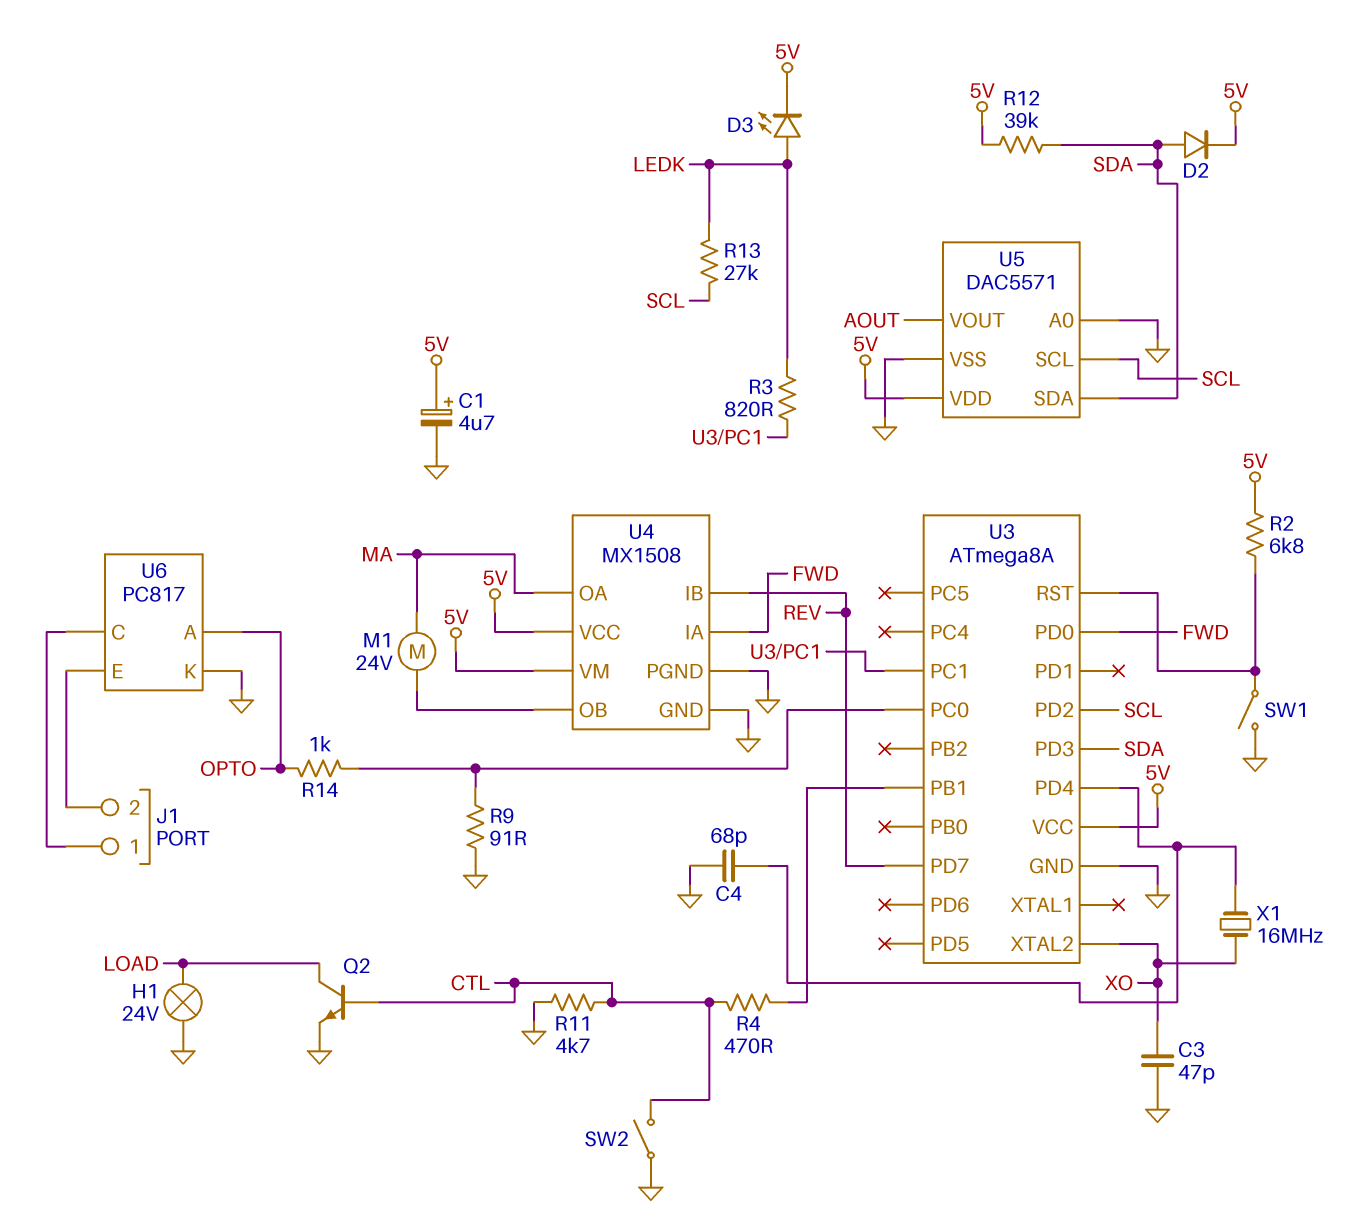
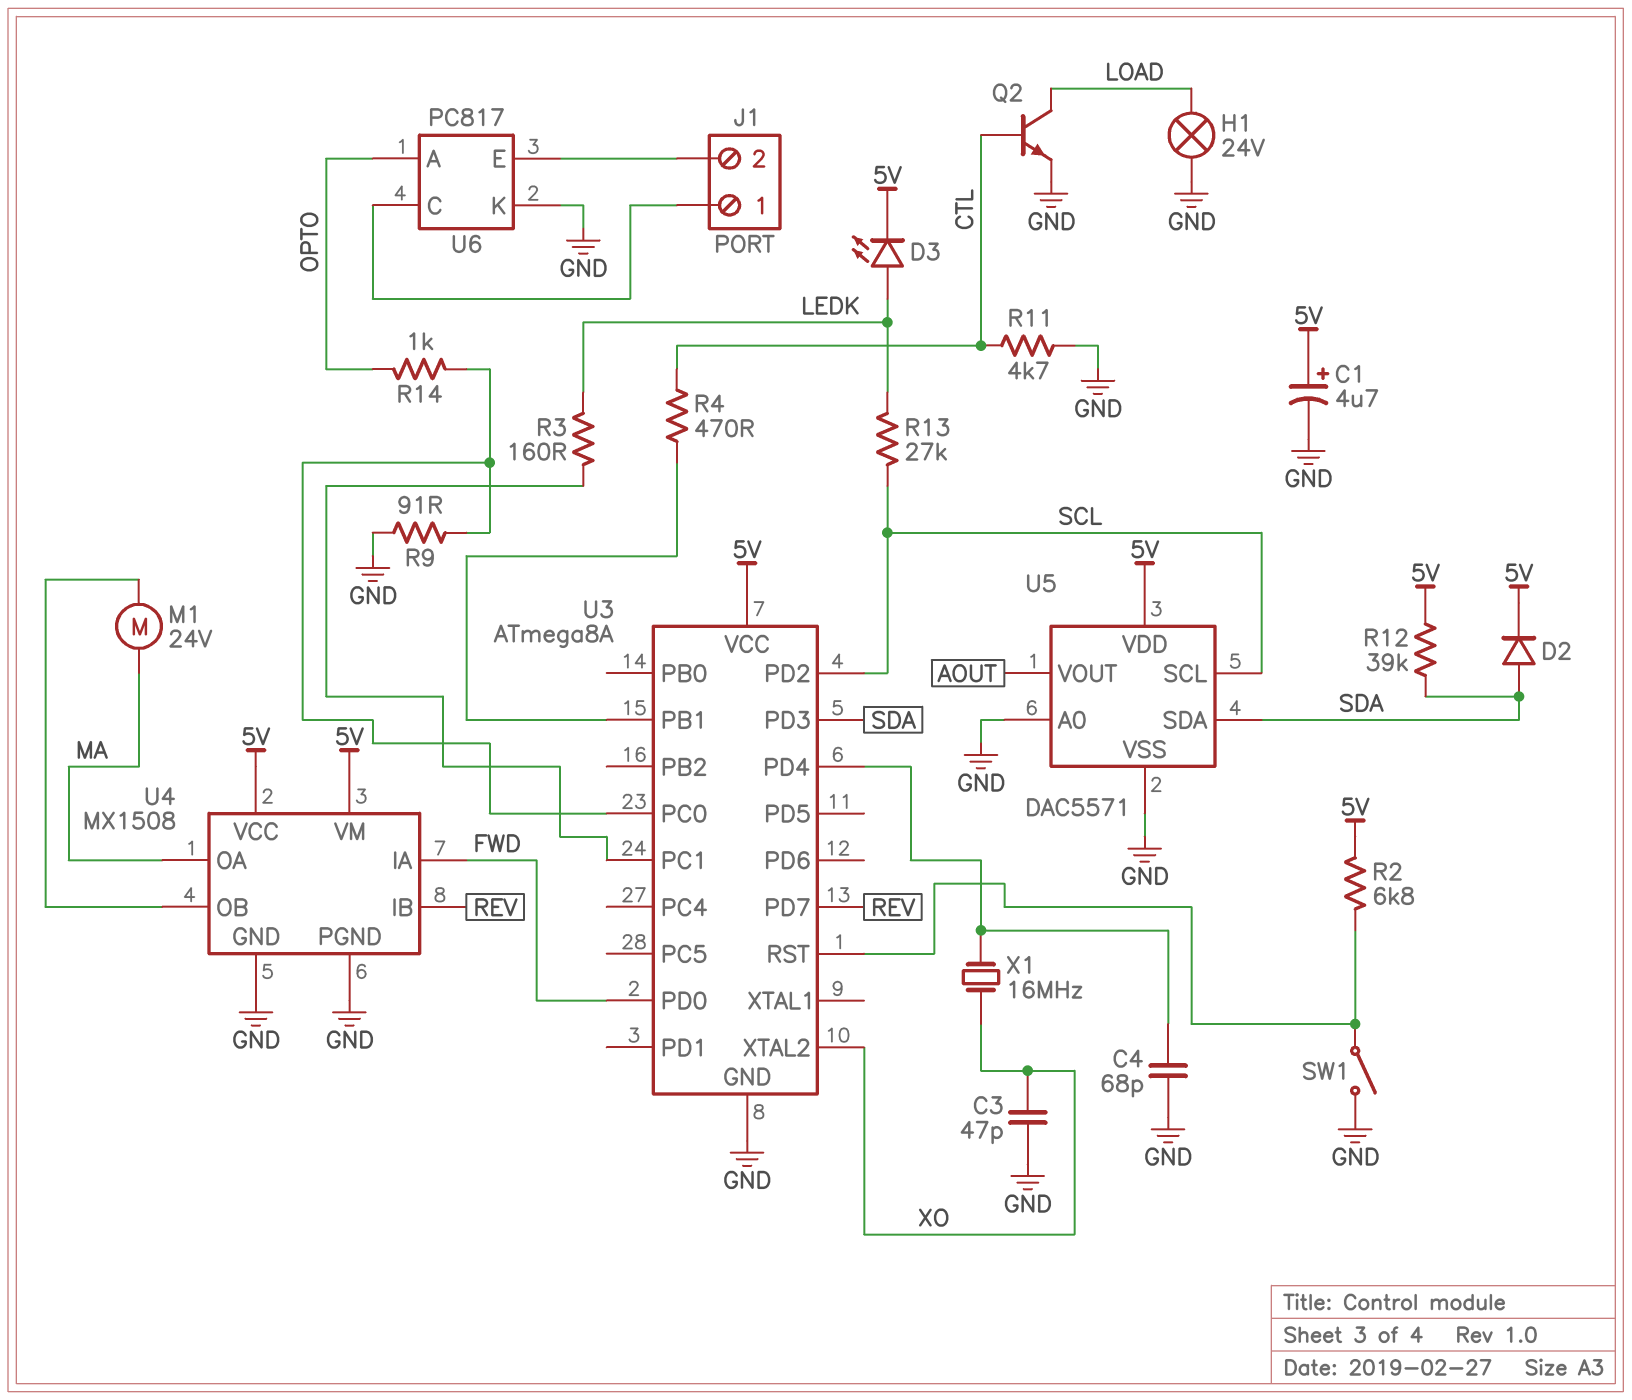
R3: 820 (LEDK, U3/PC1) -> 160 (LEDK, U3/PC1)
SW2: switch (CTL, GND) -> none

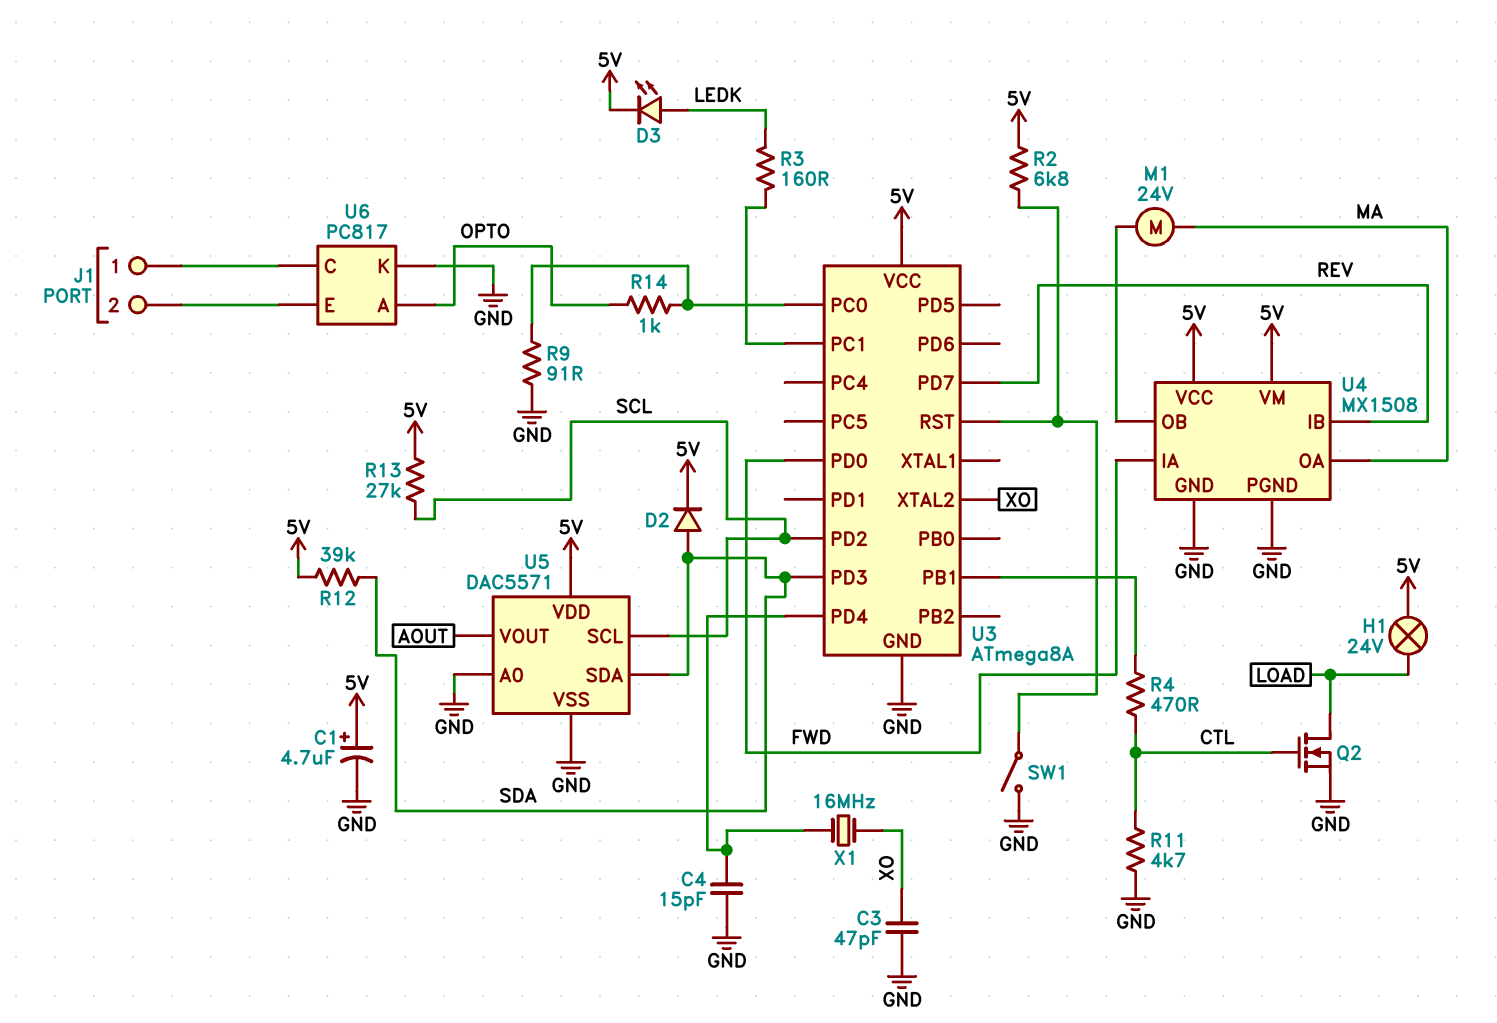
C4: 68pF (GND, U3/PD4) -> 15pF (GND, U3/PD4)
H1: lamp 24V (GND, LOAD) -> lamp 24V (5V, LOAD)
Q2: NPN (B CTL, C LOAD, E GND) -> NMOS (G CTL, D LOAD, S GND)
R13: 27k (LEDK, SCL) -> 27k (5V, SCL)

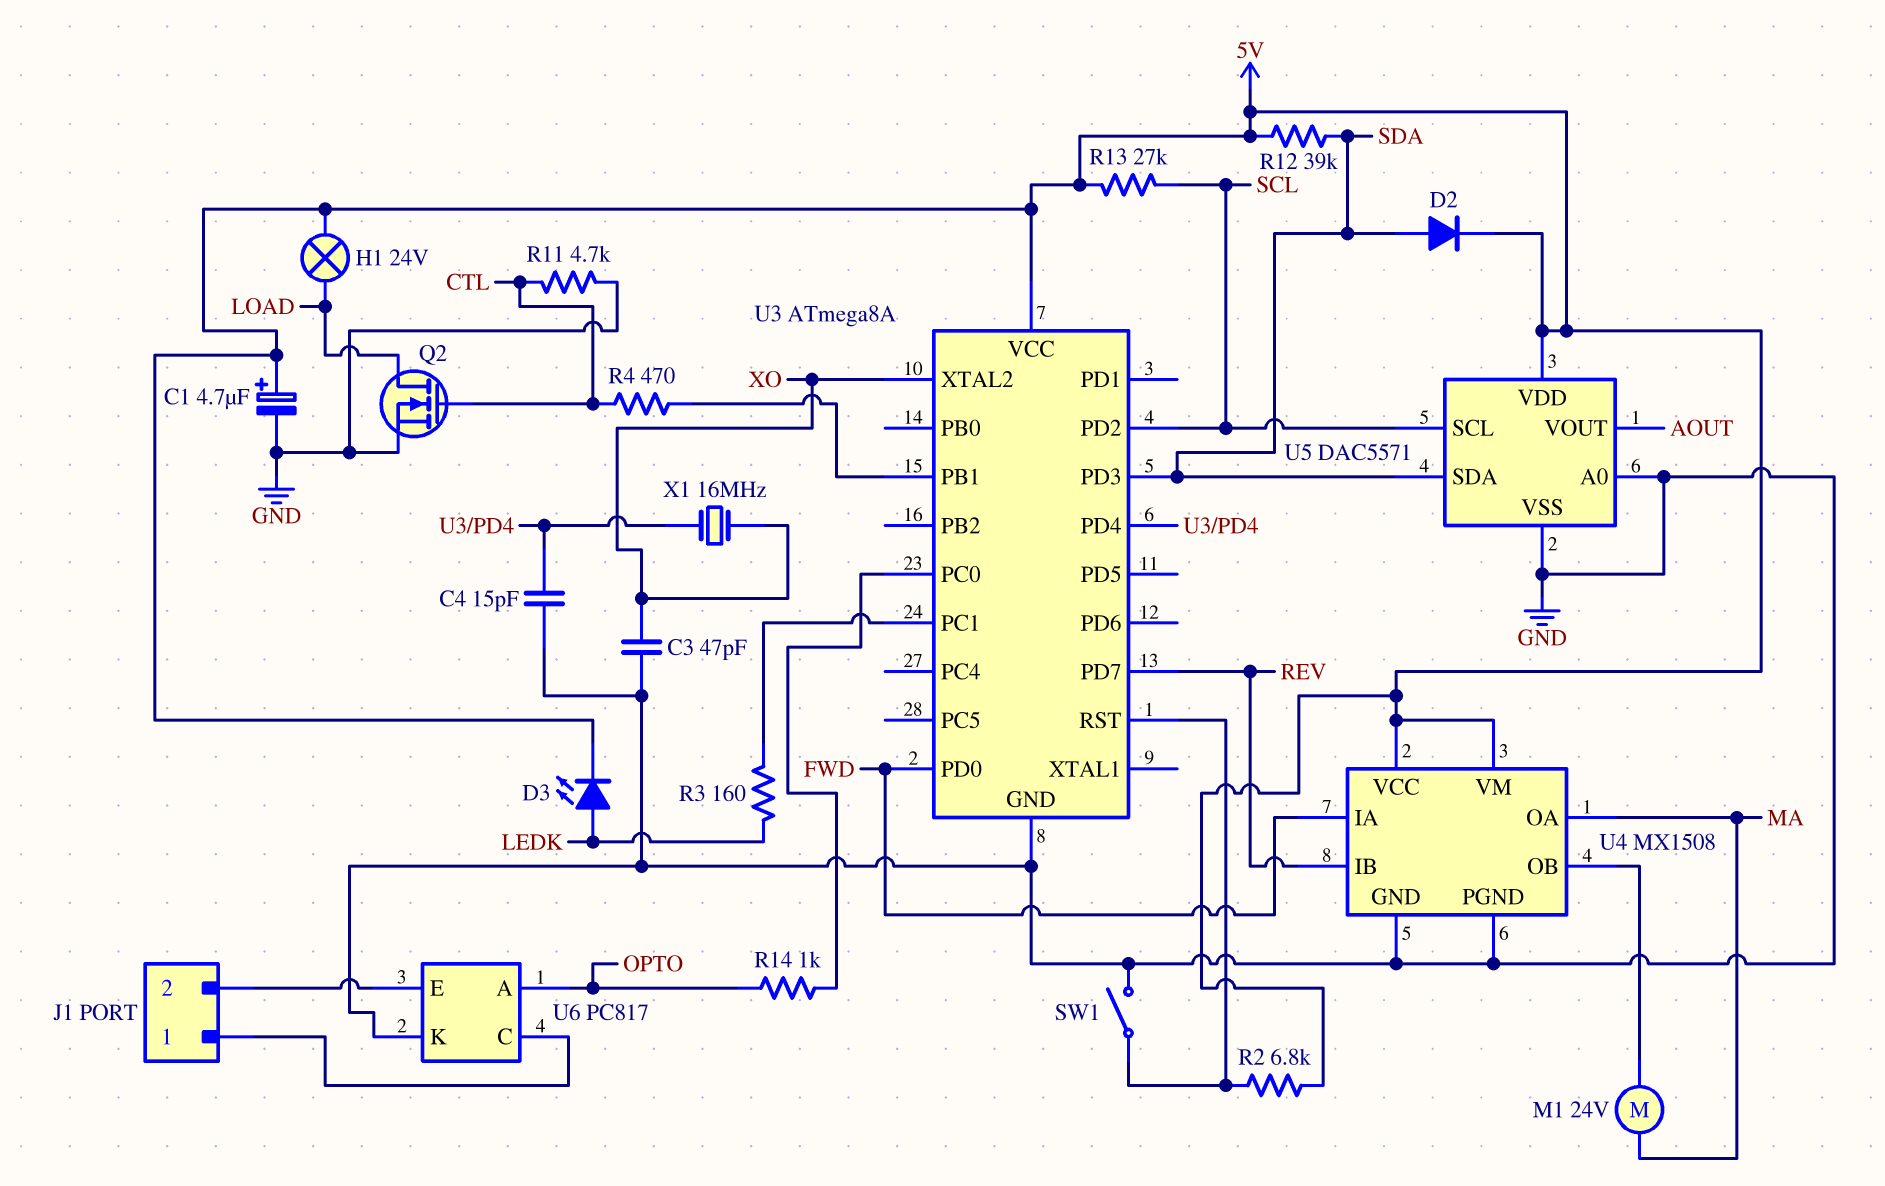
R9: 91 (GND, U3/PC0) -> none

